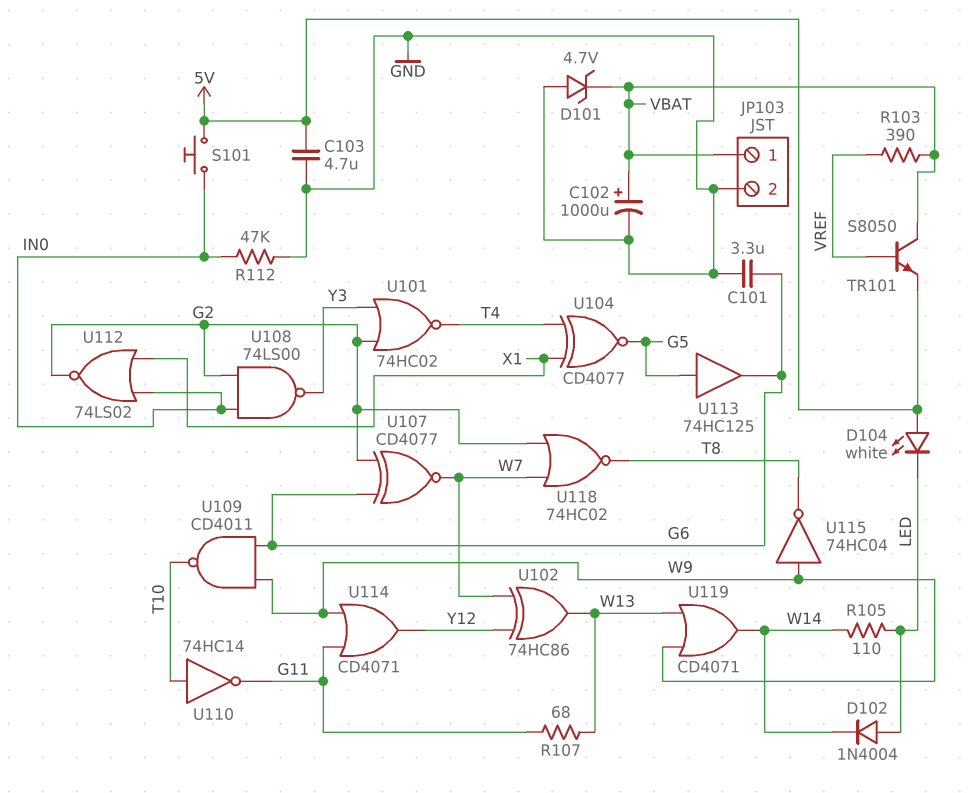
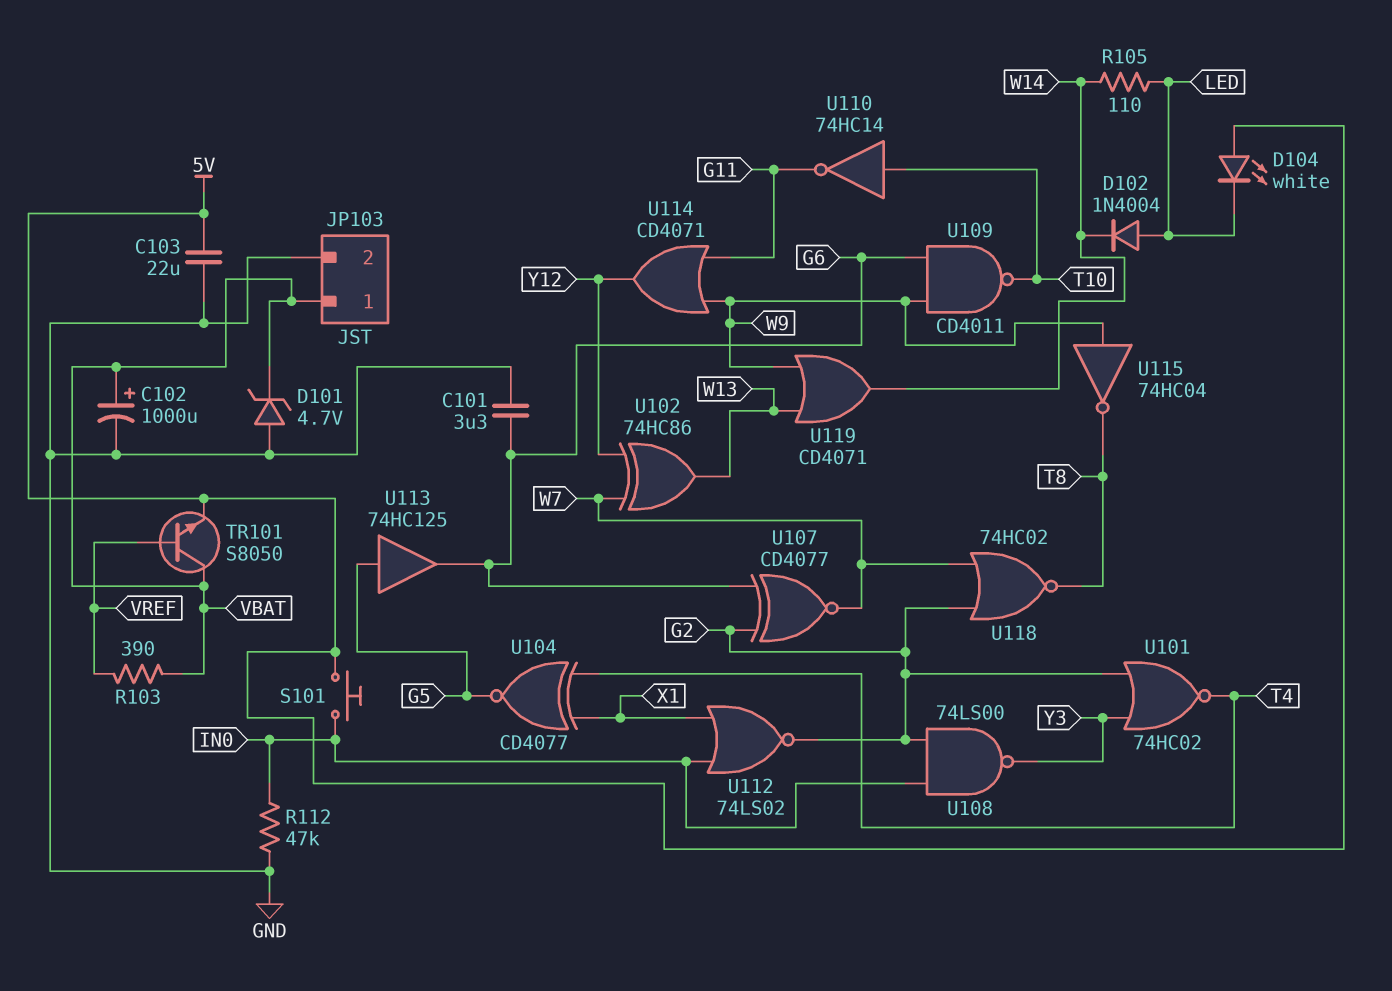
C103: 4.7uF (5V, GND) -> 22uF (5V, GND)
R107: 68 (G11, W13) -> none

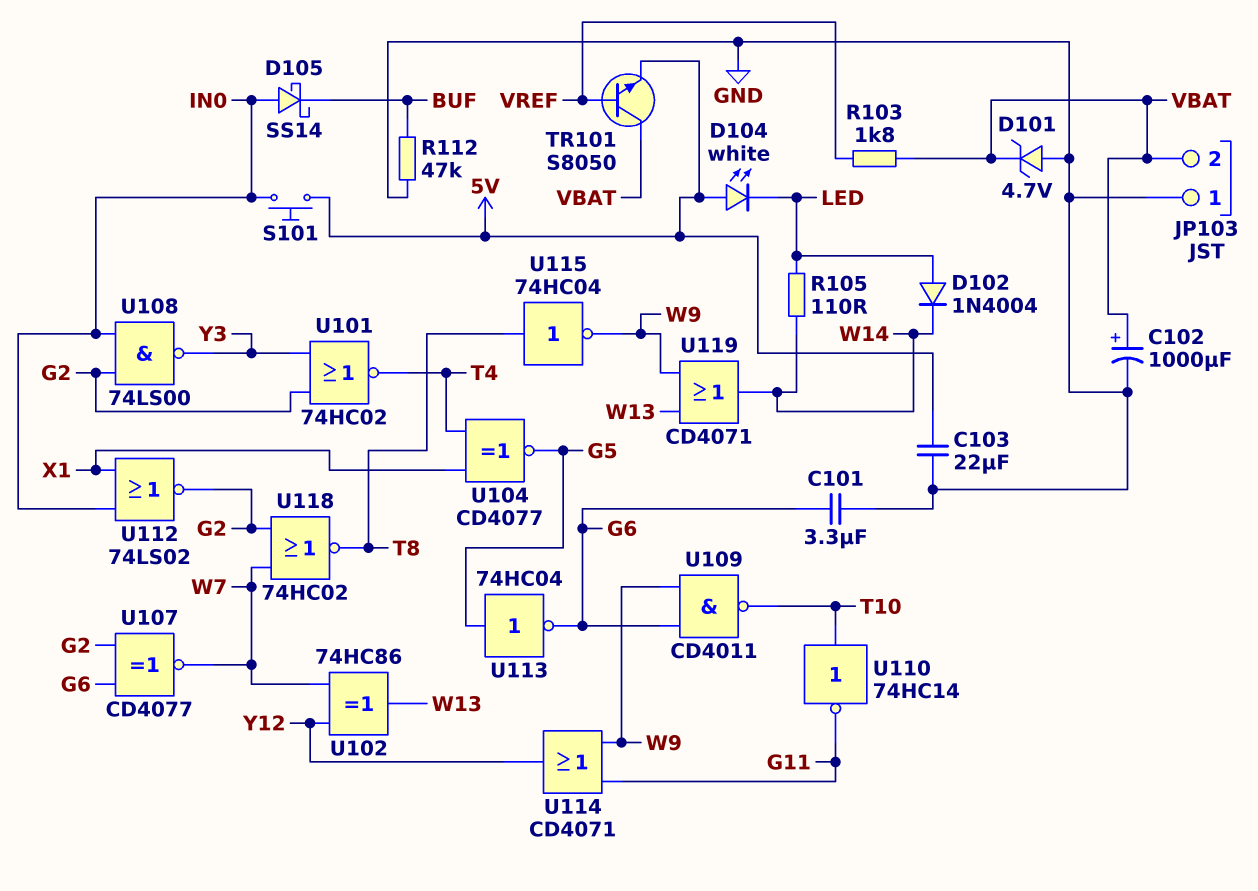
D105: none -> schottky SS14 (A IN0, K BUF)
JP103 pin 1: VBAT -> GND
JP103 pin 2: GND -> VBAT
R103: 390 (VBAT, VREF) -> 1.8k (VBAT, VREF)
R112: 47k (GND, IN0) -> 47k (BUF, GND)
U113: buffer 74HC125 (in G5, out G6) -> NOT 74HC04 (in G5, out G6)
U115: NOT 74HC04 (in W9, out T8) -> NOT 74HC04 (in T8, out W9)

